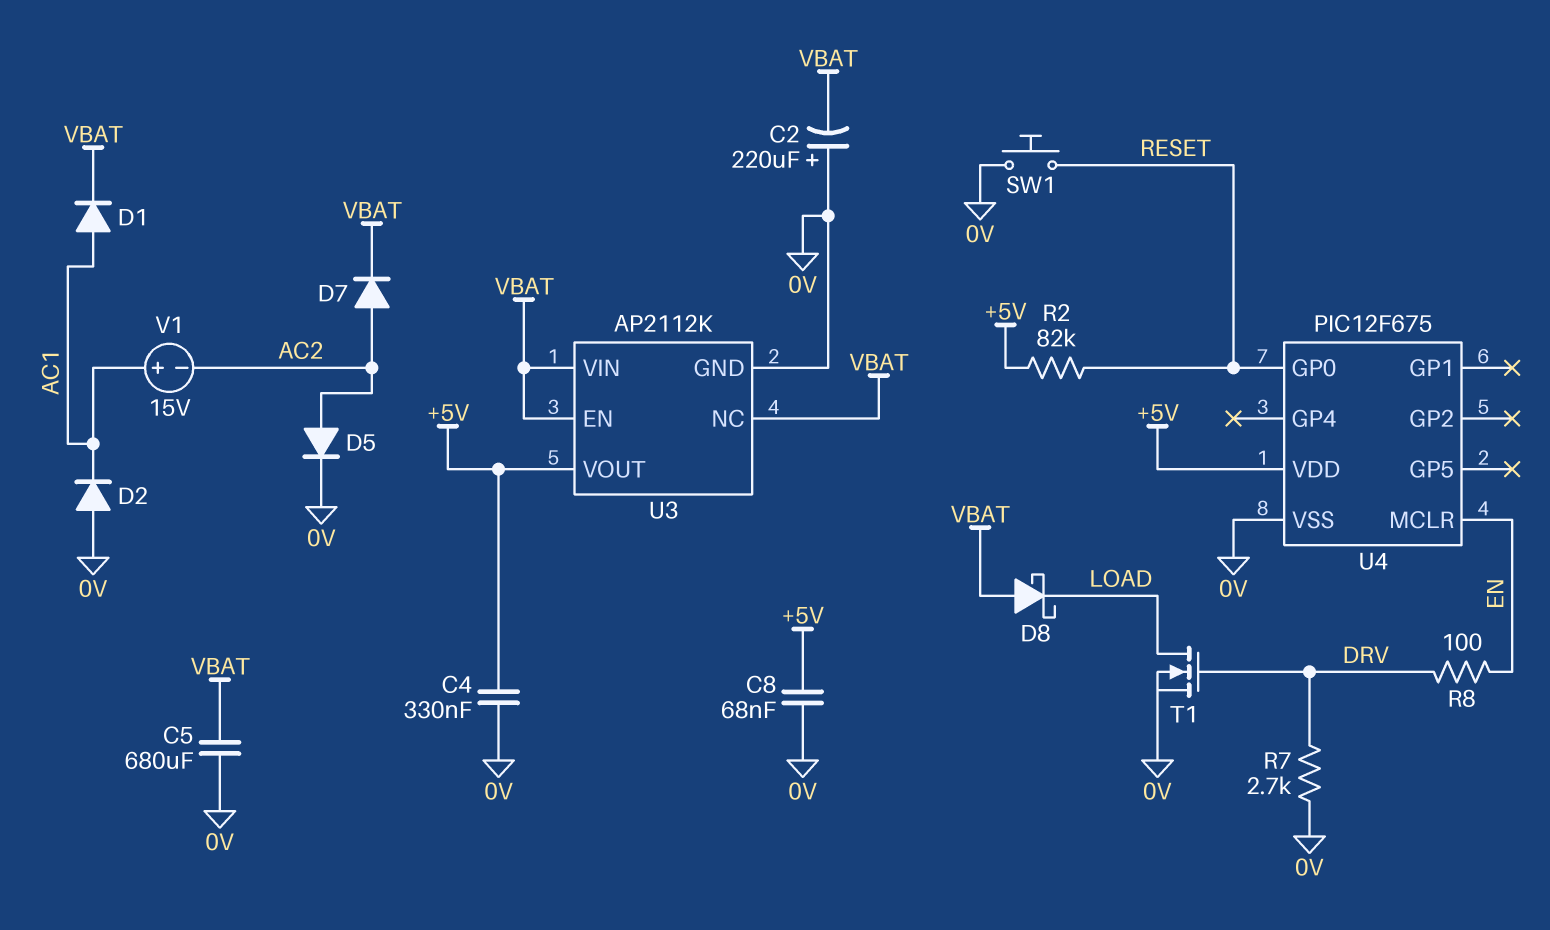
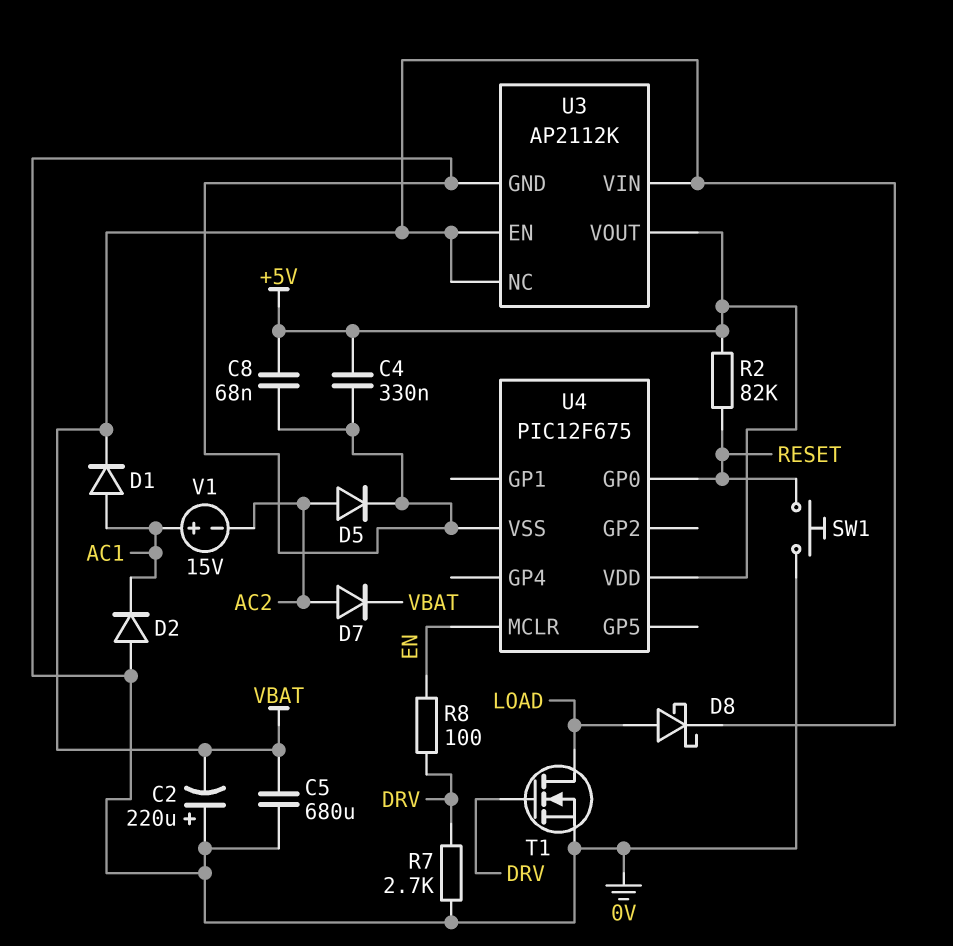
D8: schottky (A VBAT, K LOAD) -> schottky (A LOAD, K VBAT)

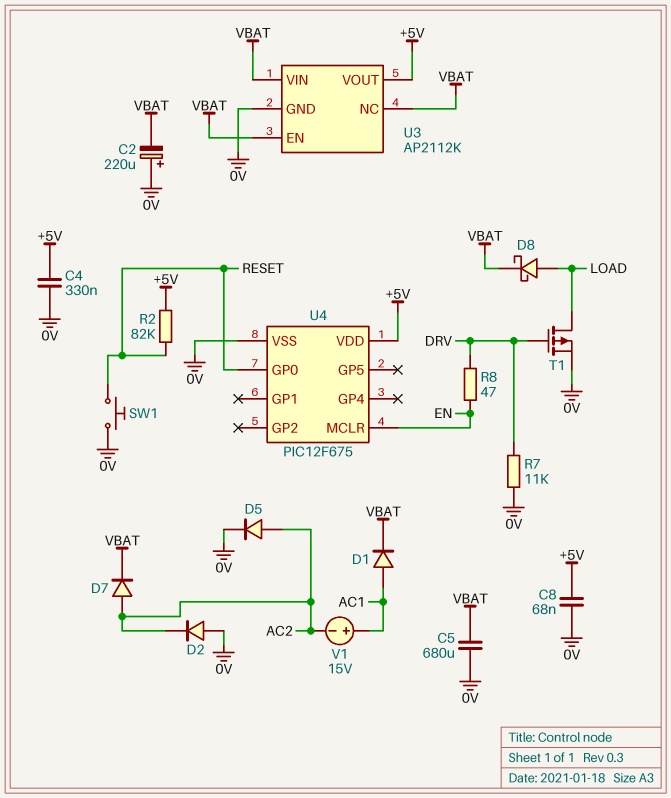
D2: diode (A 0V, K AC1) -> diode (A 0V, K AC2)
R7: 2.7k (0V, DRV) -> 11k (0V, DRV)
R8: 100 (DRV, EN) -> 47 (DRV, EN)
T1: NMOS (G DRV, D LOAD, S 0V) -> PMOS (G DRV, D LOAD, S 0V)

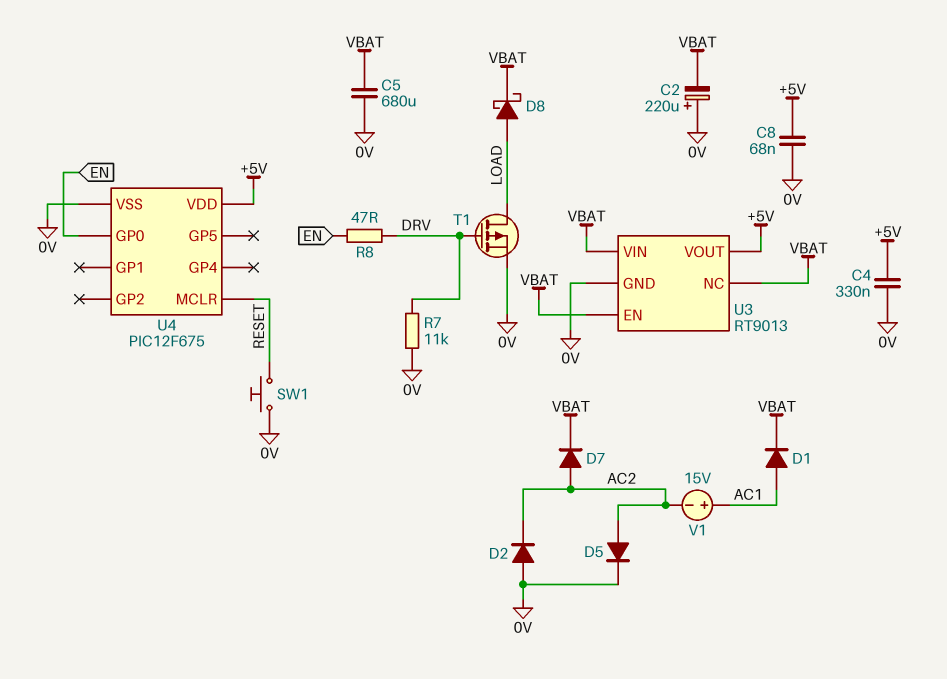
R2: 82k (+5V, RESET) -> none
U3: AP2112K -> RT9013
U4 pin GP0: RESET -> EN
U4 pin MCLR: EN -> RESET

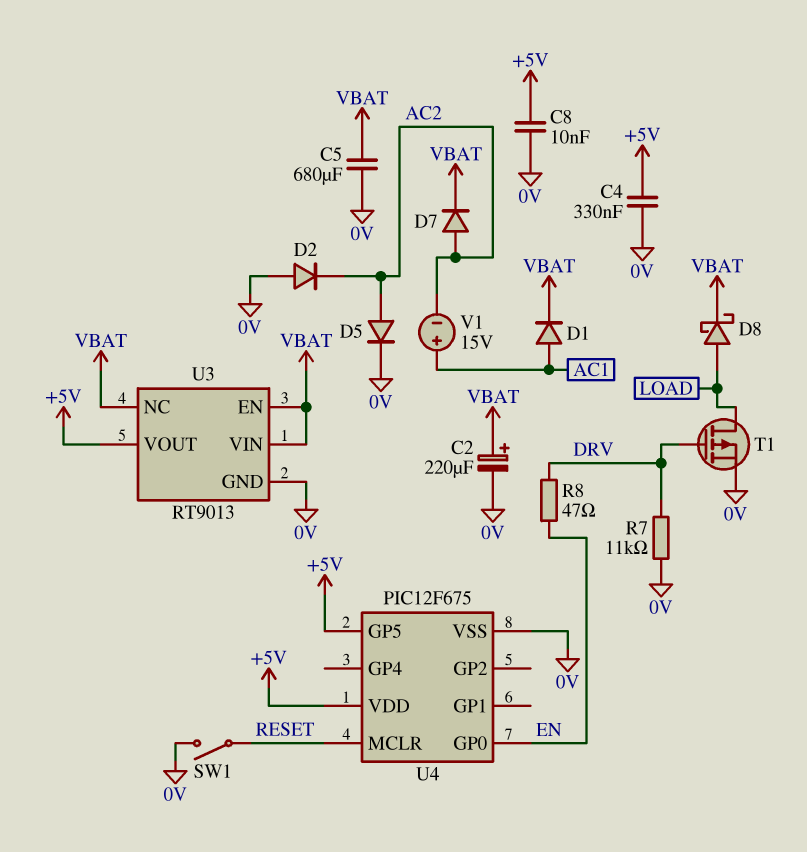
C2: 220uF (plus 0V, minus VBAT) -> 220uF (plus VBAT, minus 0V)
C8: 68nF (+5V, 0V) -> 10nF (+5V, 0V)
SW1: button (0V, RESET) -> switch (0V, RESET)
U4 pin GP5: none -> +5V

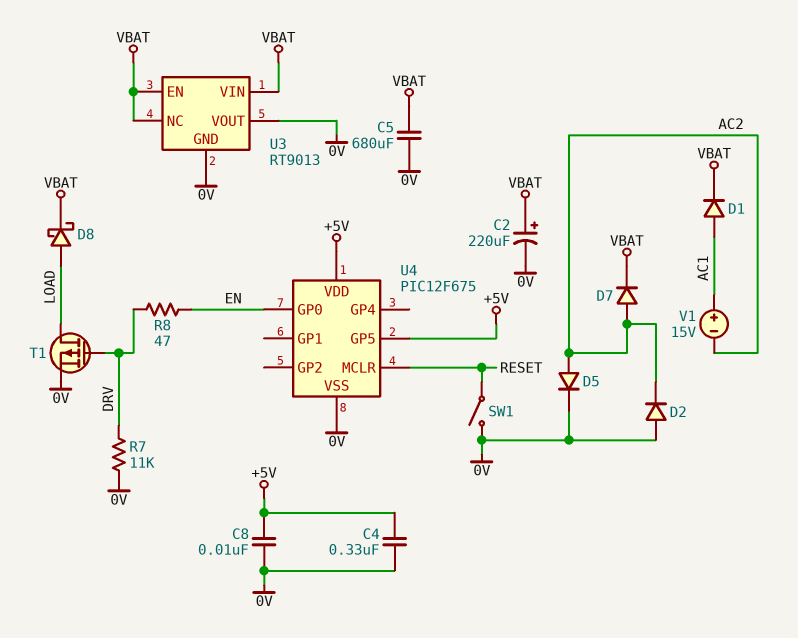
U3 pin VOUT: +5V -> 0V

